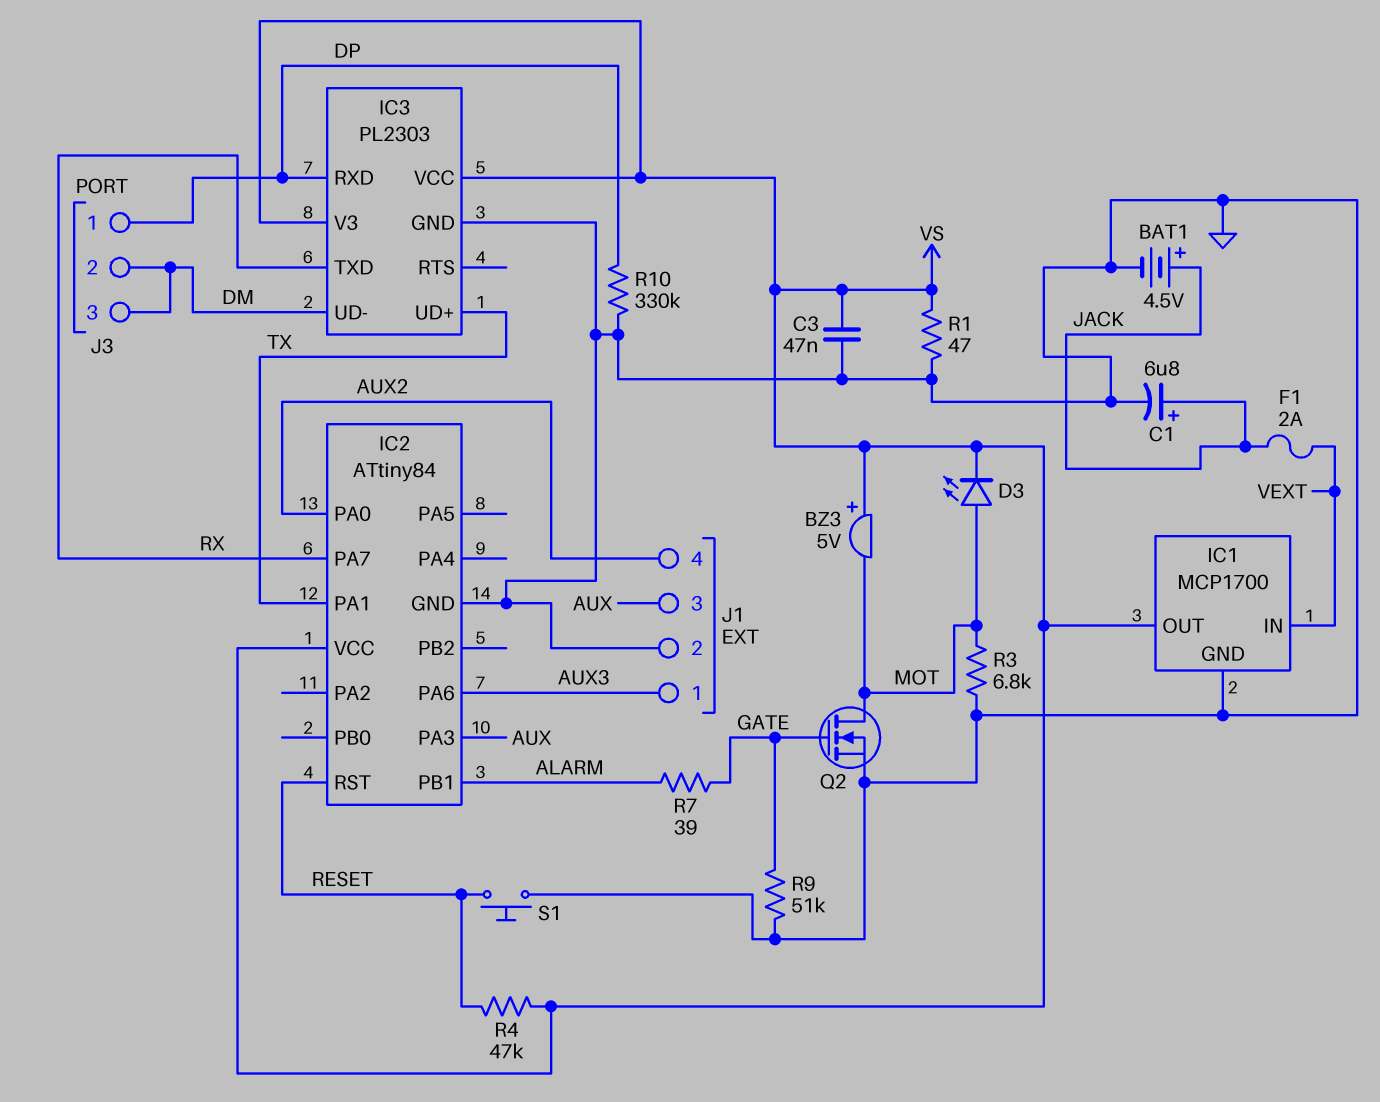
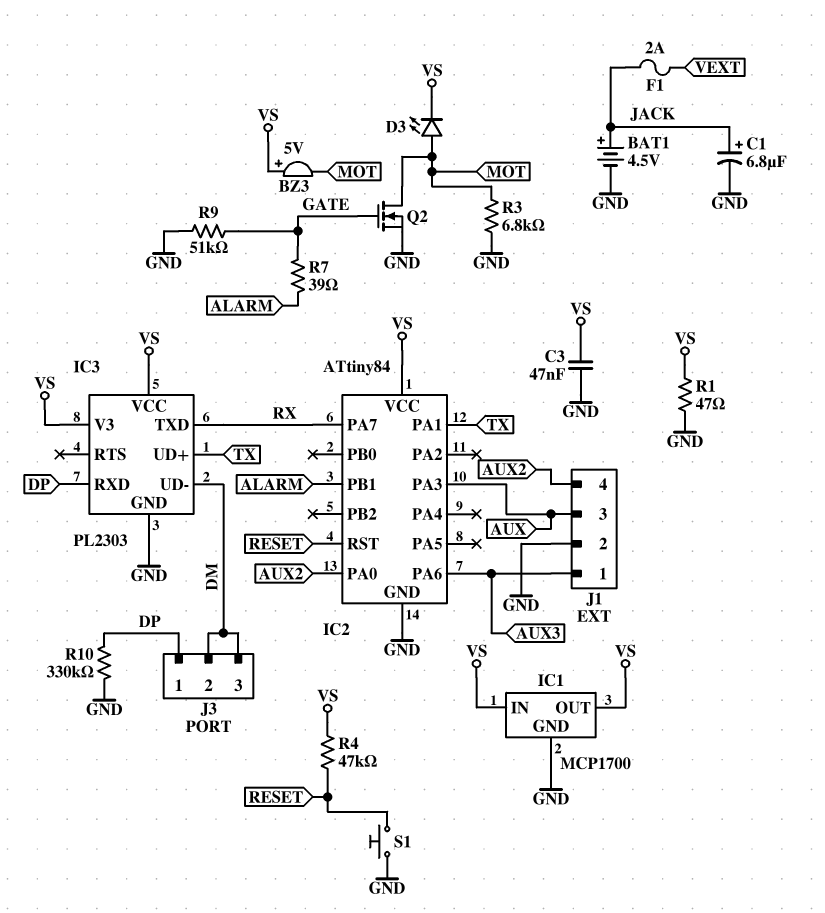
IC1 pin IN: VEXT -> VS

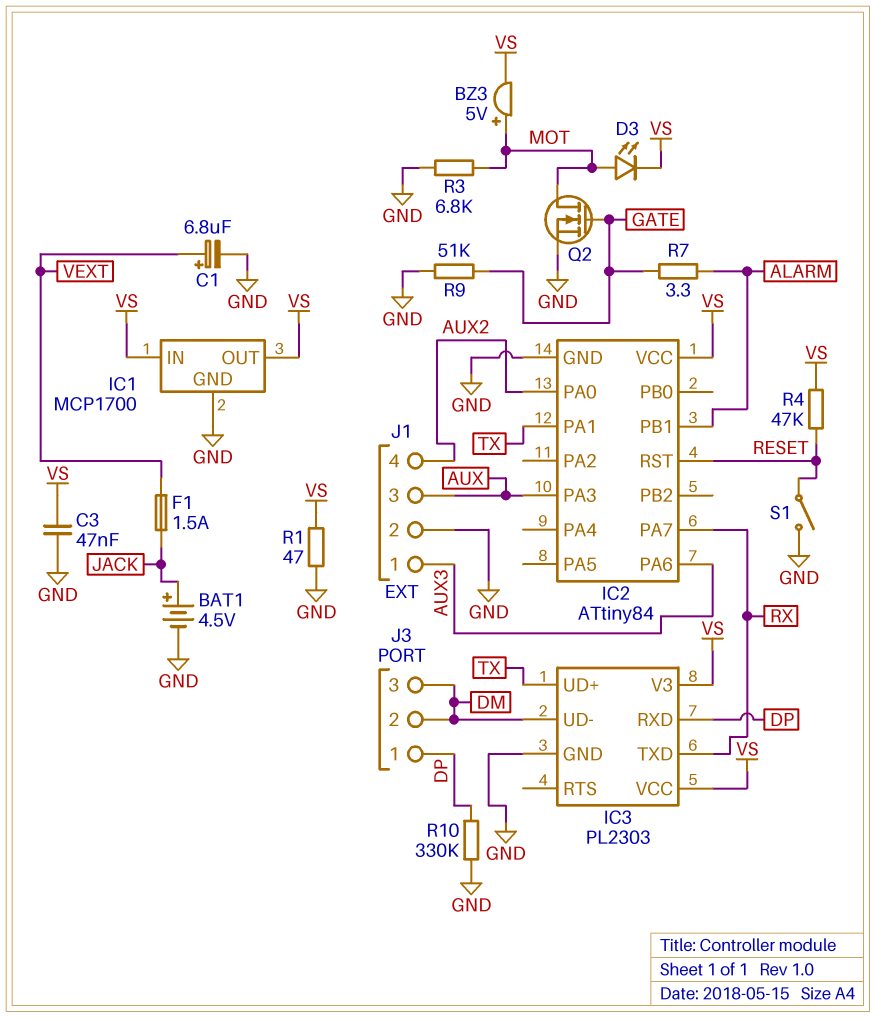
BZ3: buzzer 5V (plus VS, minus MOT) -> buzzer 5V (plus MOT, minus VS)
C1: 6.8uF (plus JACK, minus GND) -> 6.8uF (plus VEXT, minus GND)
F1: 2A (JACK, VEXT) -> 1.5A (JACK, VEXT)
R7: 39 (ALARM, GATE) -> 3.3 (ALARM, GATE)
S1: button (GND, RESET) -> switch (GND, RESET)

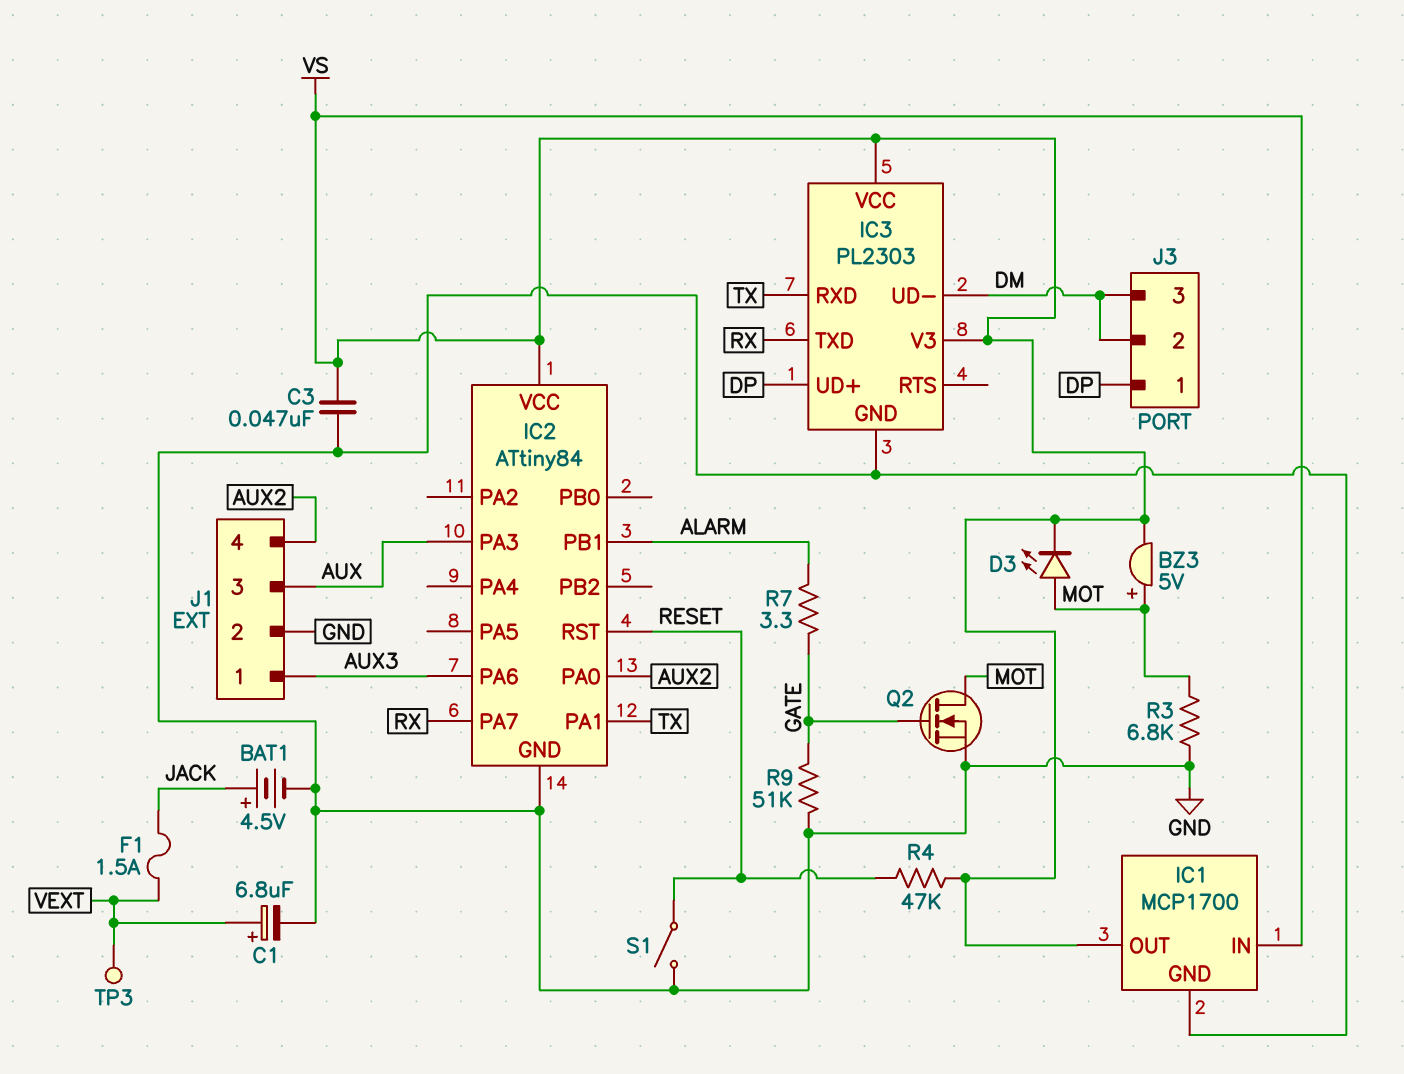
IC3 pin RXD: DP -> TX
IC3 pin UD+: TX -> DP
R1: 47 (GND, VS) -> none
R10: 330k (DP, GND) -> none
TP3: none -> test point (VEXT)

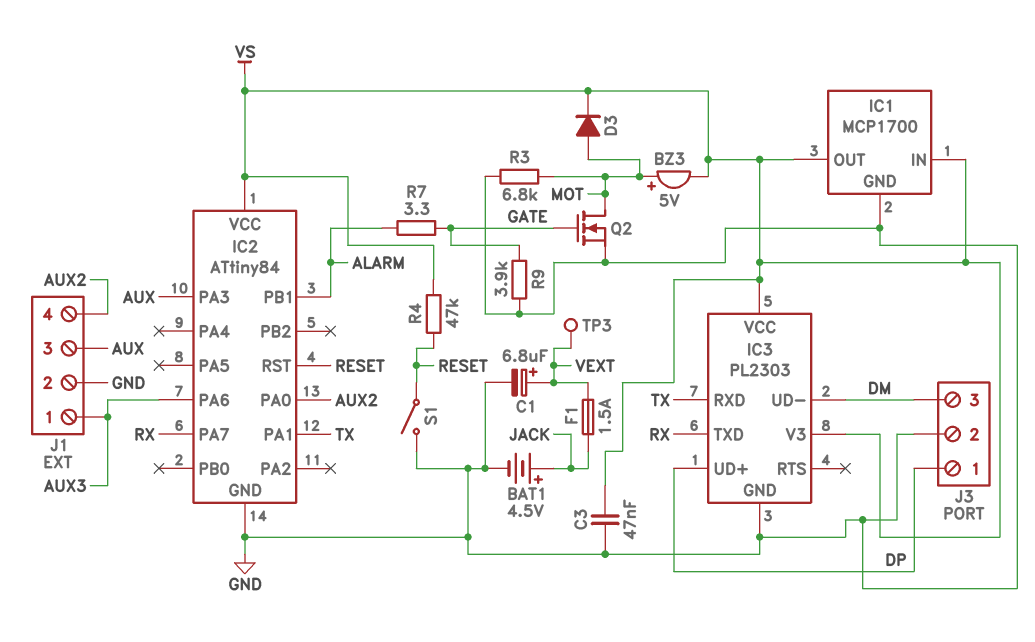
D3: LED (A MOT, K VS) -> diode (A MOT, K VS)
J3 pin 2: DM -> GND
R9: 51k (GATE, GND) -> 3.9k (GATE, GND)

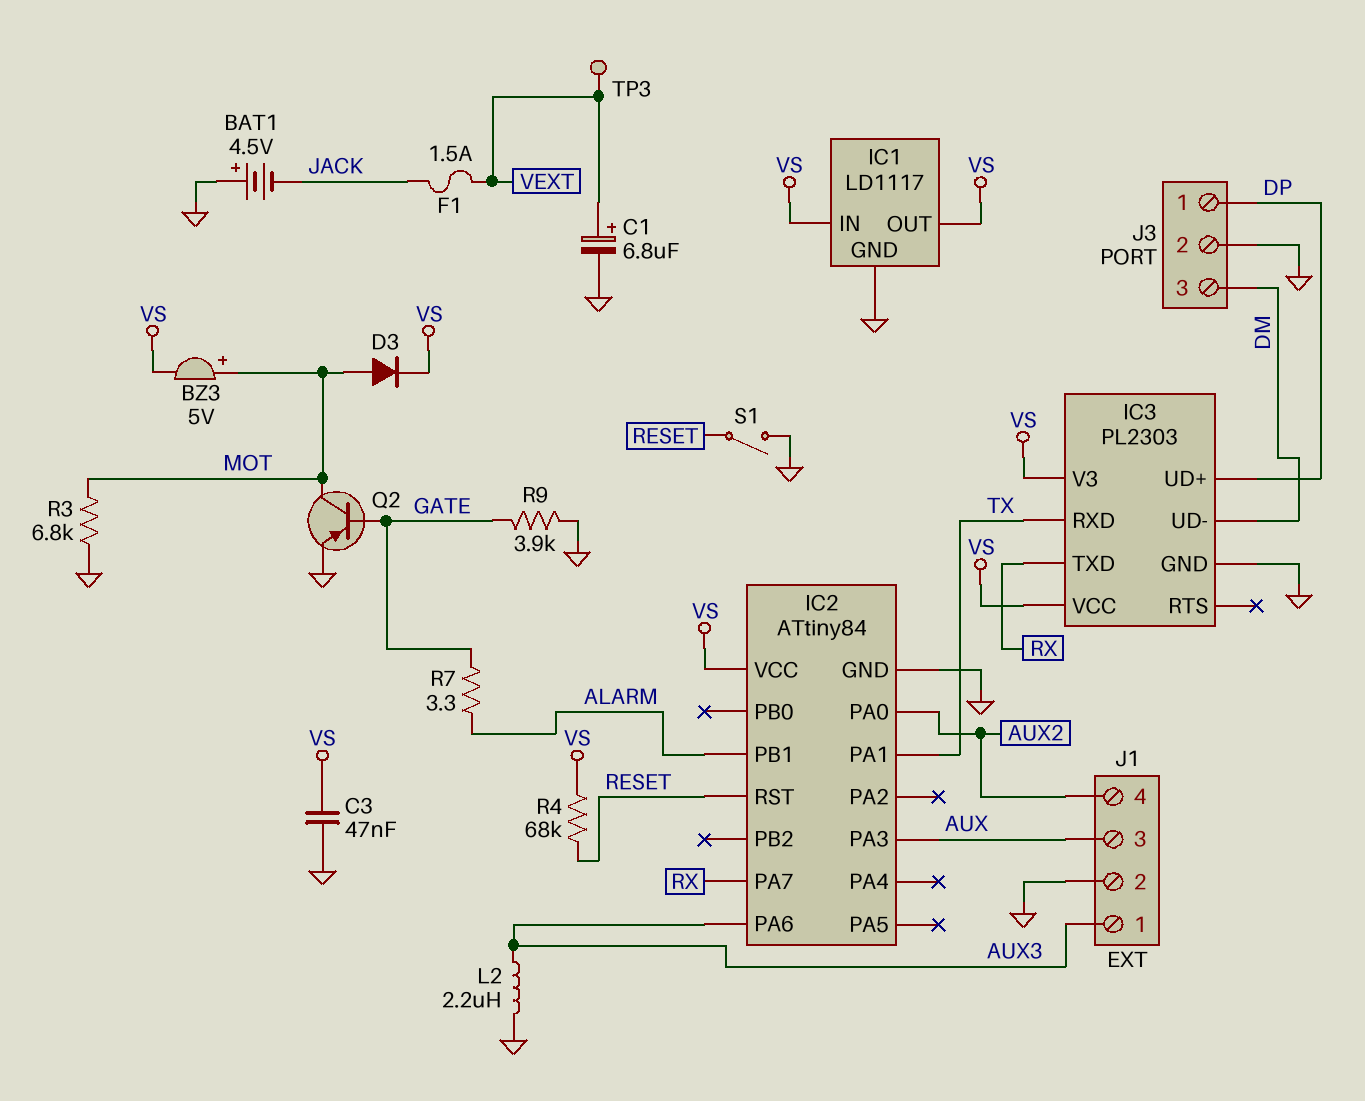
BAT1: 4.5V (plus JACK, minus GND) -> 4.5V (plus GND, minus JACK)
IC1: MCP1700 -> LD1117
L2: none -> 2.2uH (AUX3, GND)
Q2: NMOS (G GATE, D MOT, S GND) -> PNP (B GATE, C MOT, E GND)
R4: 47k (RESET, VS) -> 68k (RESET, VS)

